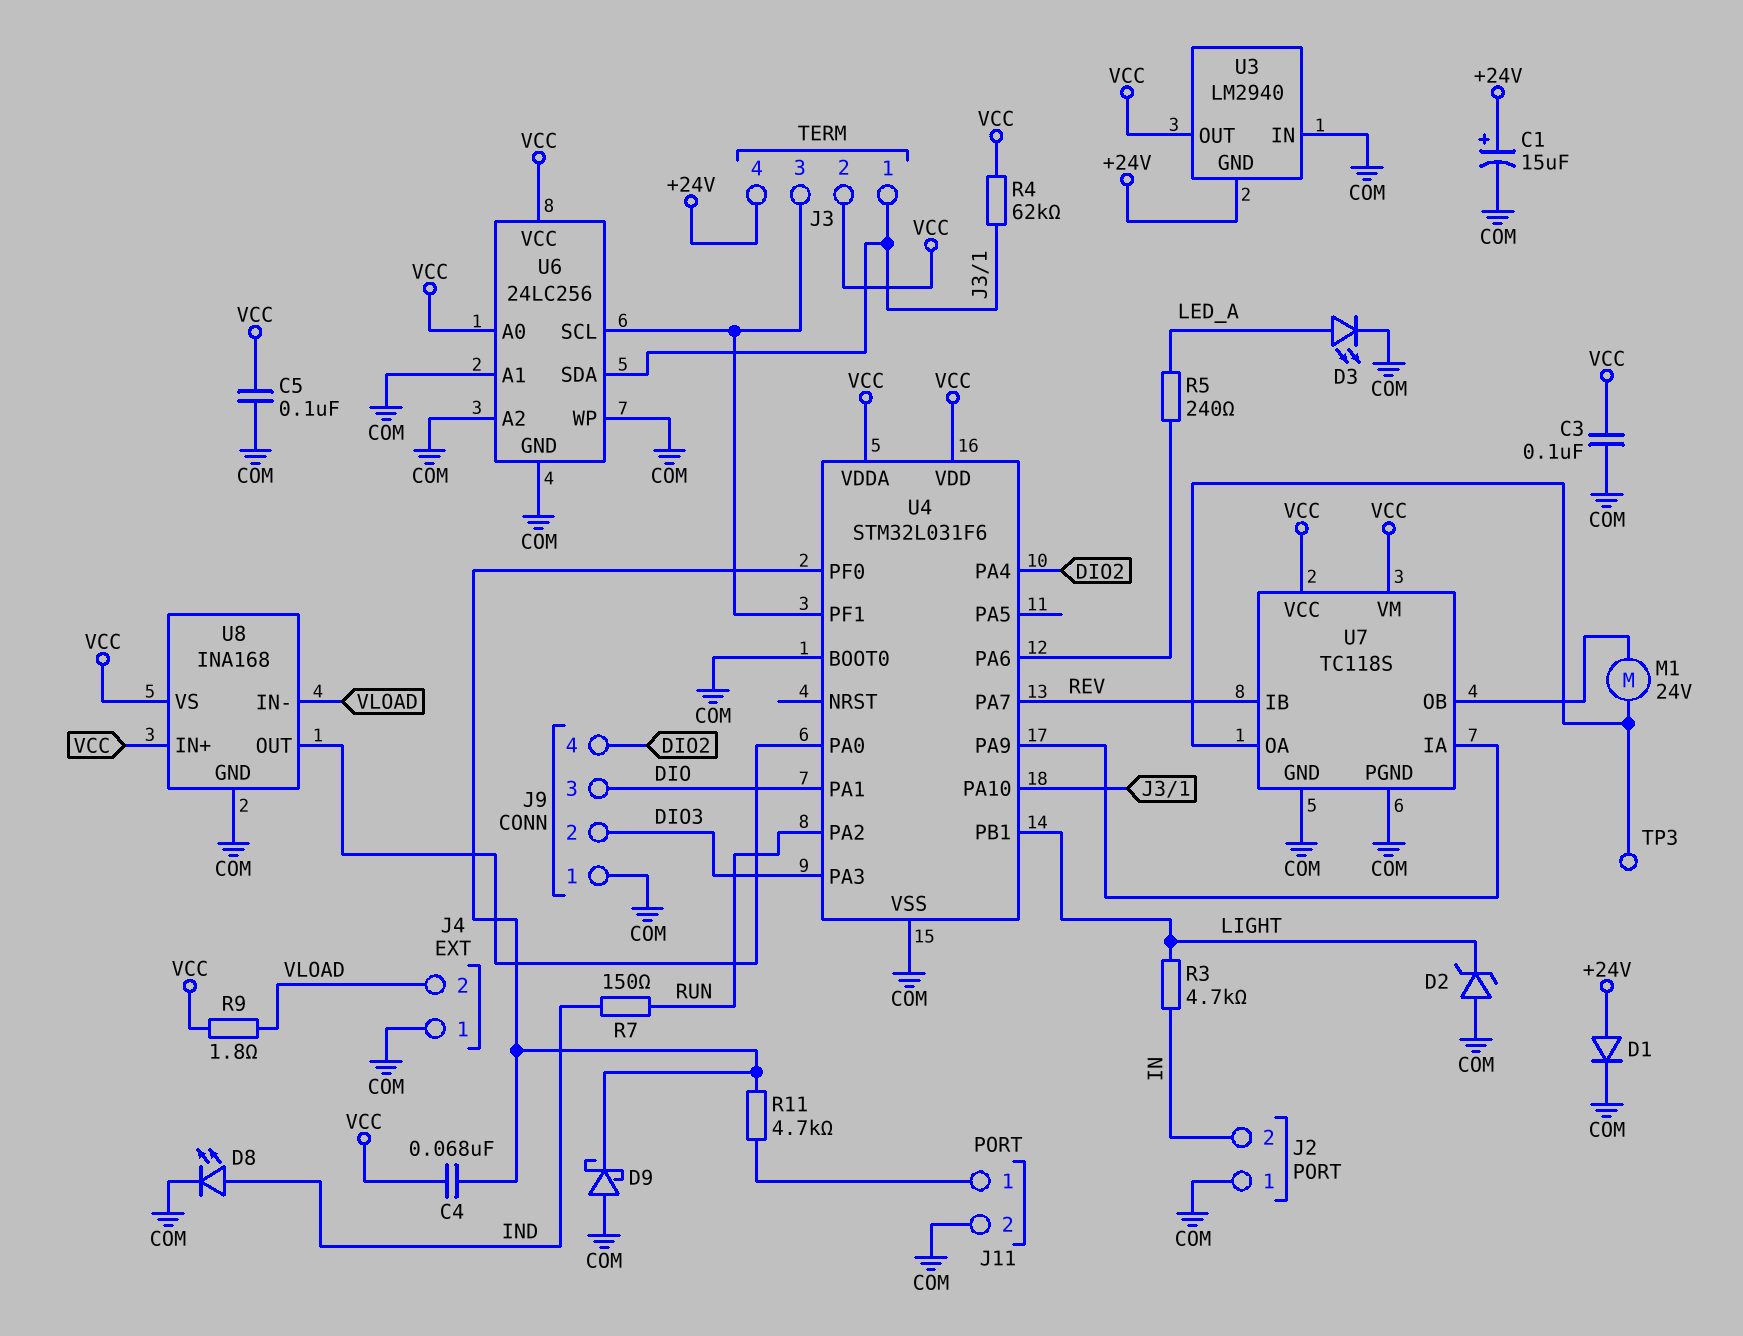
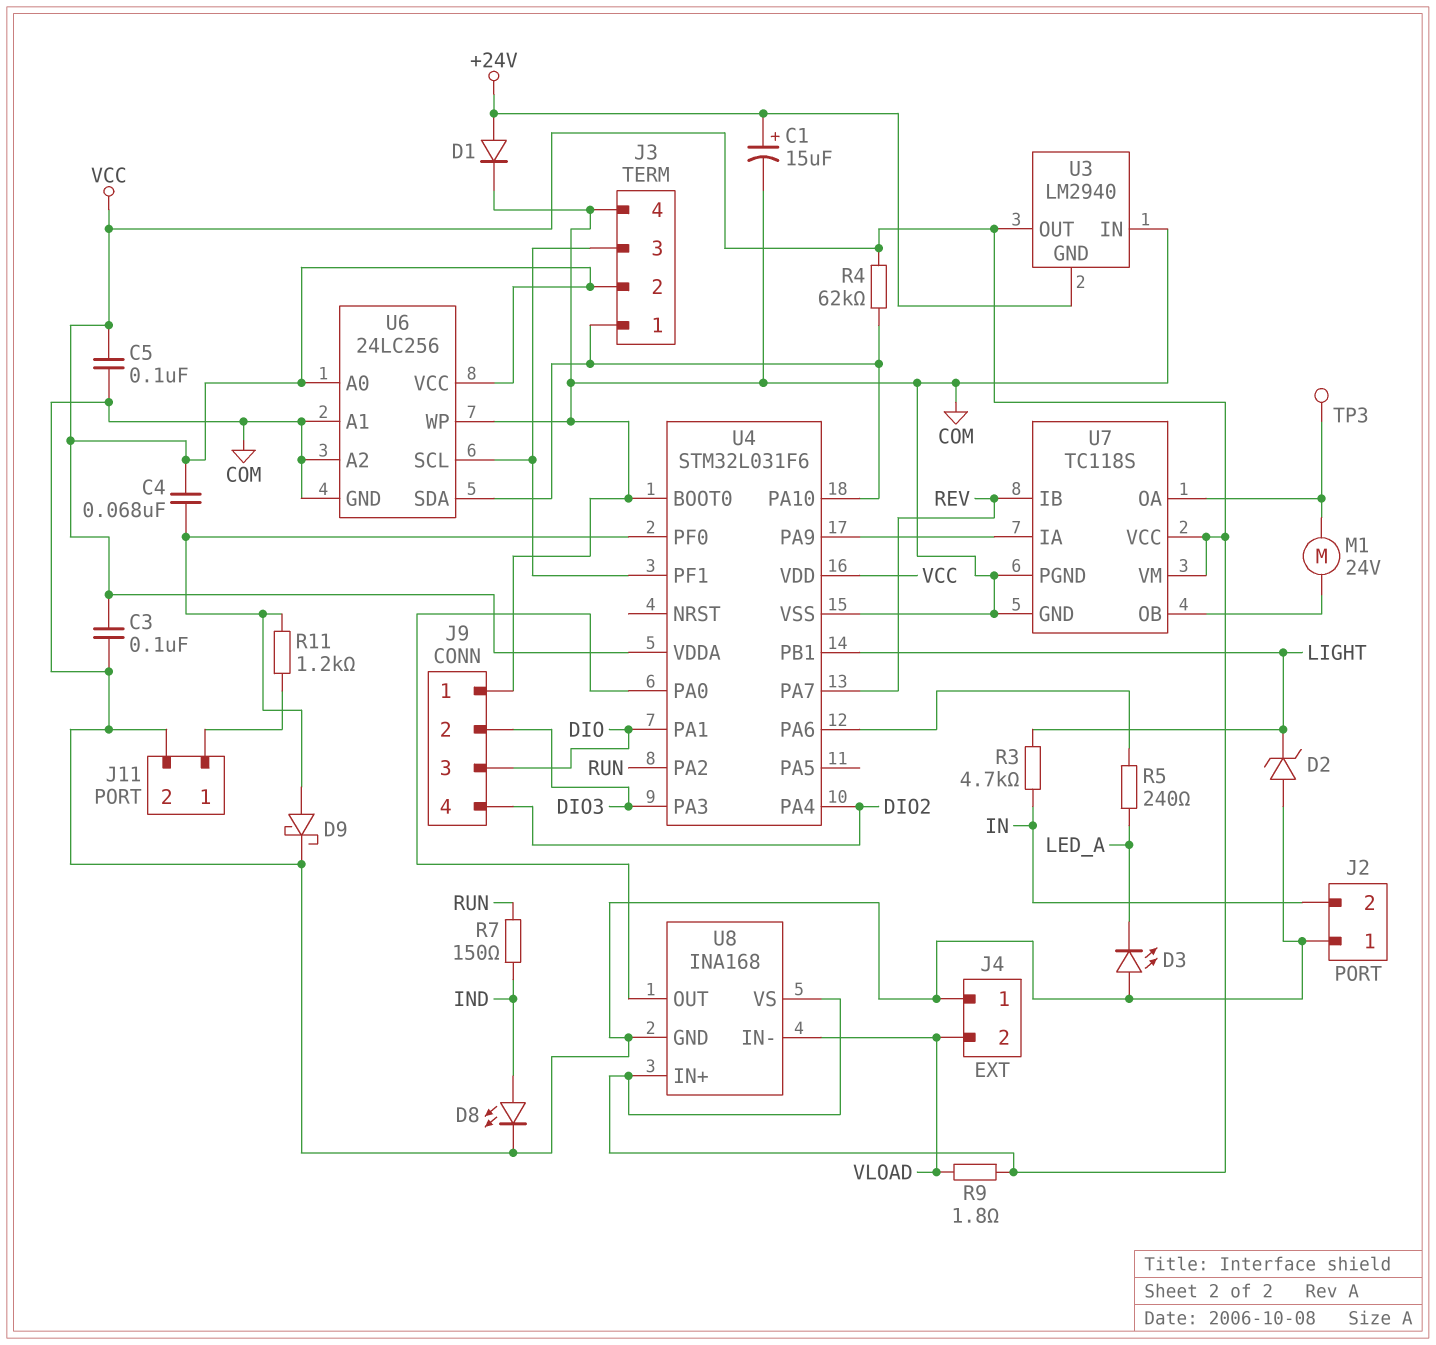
D3: LED (A LED_A, K COM) -> LED (A COM, K LED_A)
D9: schottky (A COM, K U4/PF0) -> schottky (A U4/PF0, K COM)
J3 pin 4: +24V -> COM
R11: 4.7k (J11/1, U4/PF0) -> 1.2k (J11/1, U4/PF0)

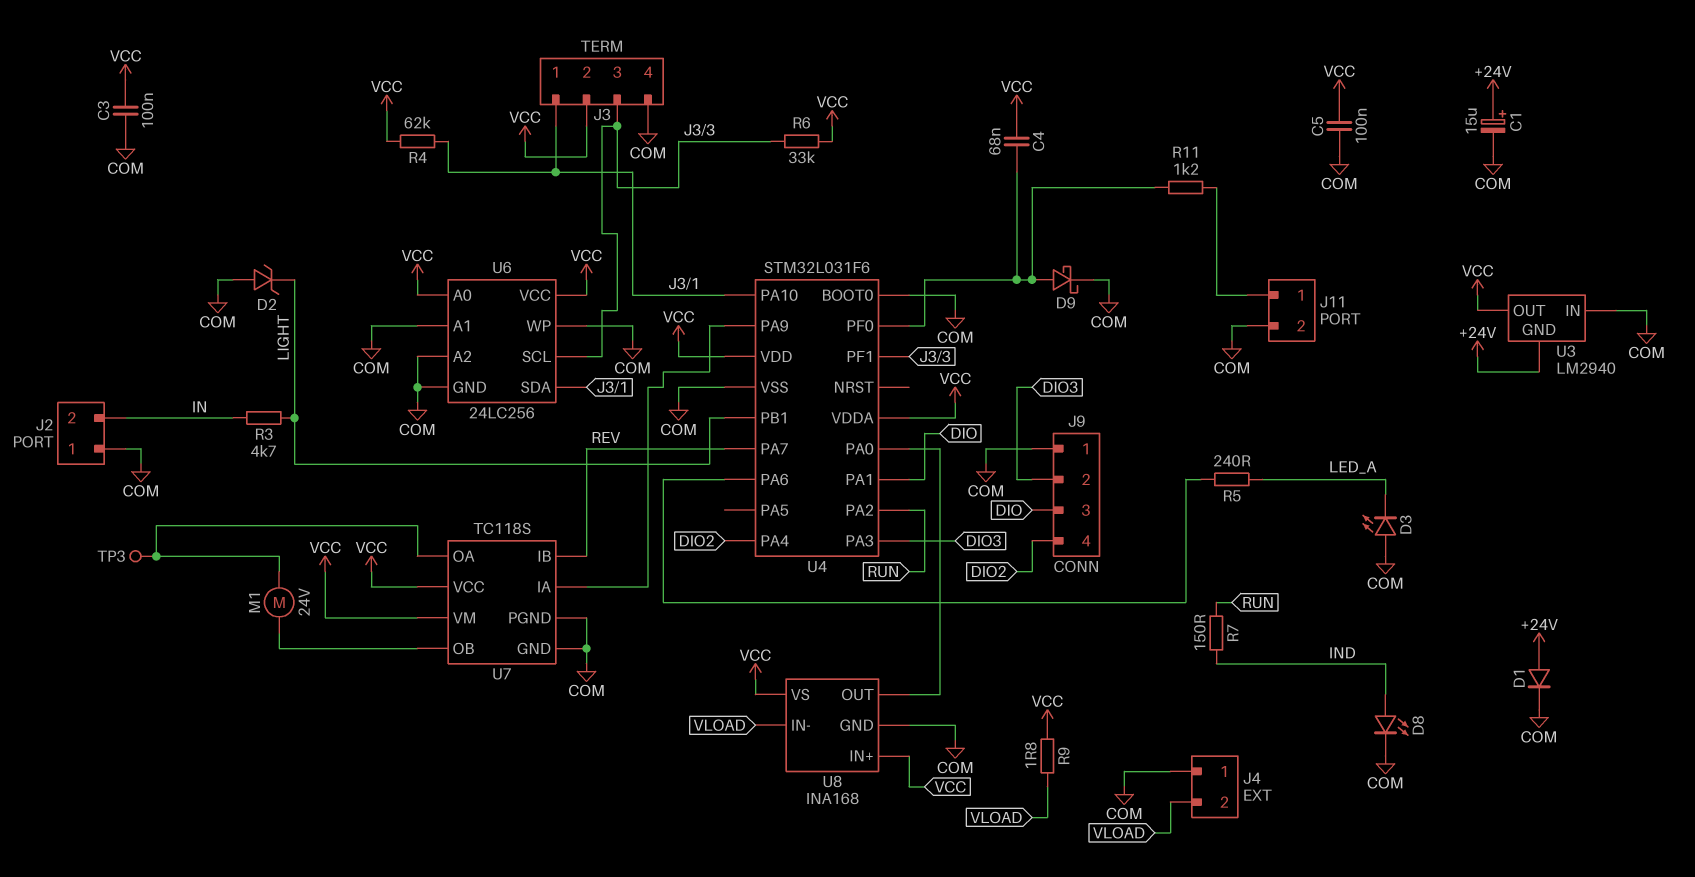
R6: none -> 33k (J3/3, VCC)

